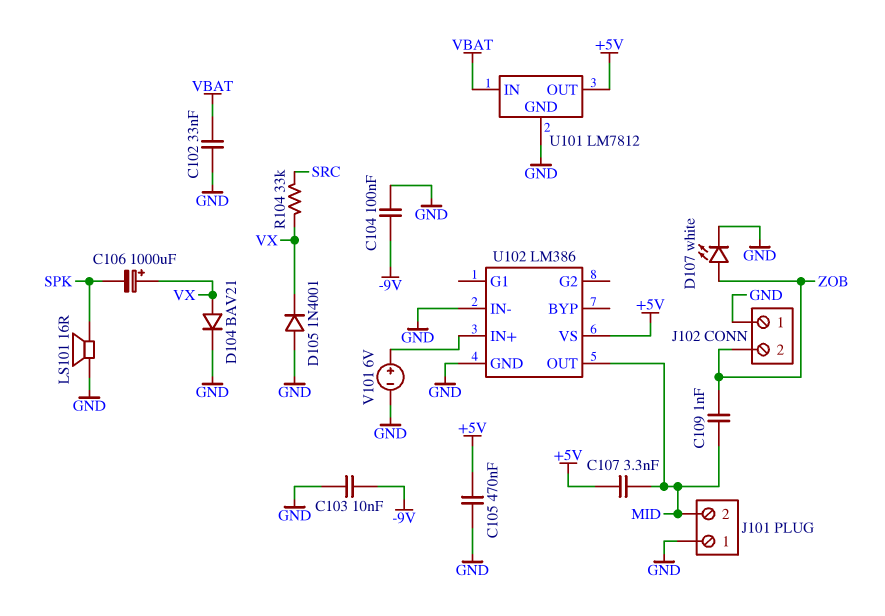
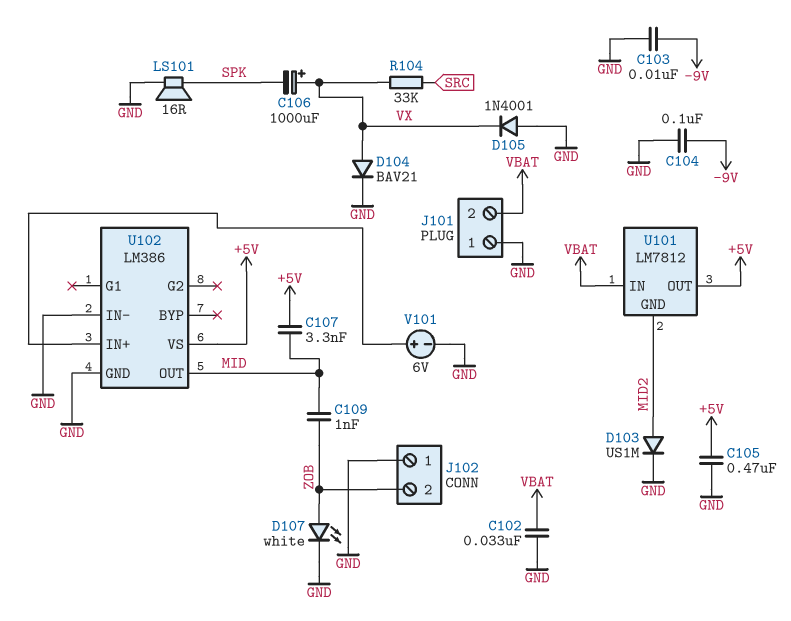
D103: none -> diode US1M (A MID2, K GND)
J101 pin 2: MID -> VBAT
U101 pin GND: GND -> MID2

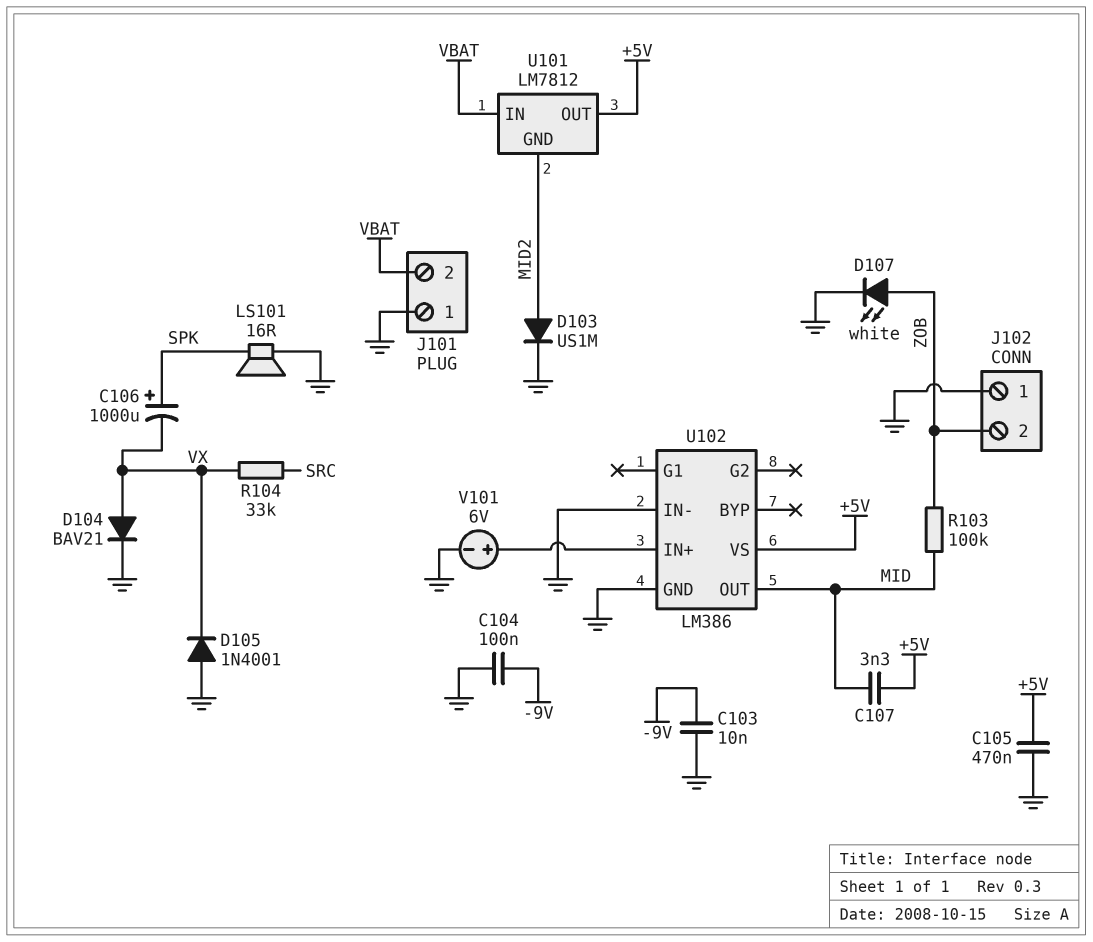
C102: 33nF (GND, VBAT) -> none
C106: 1000uF (plus VX, minus SPK) -> 1000uF (plus SPK, minus VX)
C109: 1nF (MID, ZOB) -> none
R103: none -> 100k (MID, ZOB)

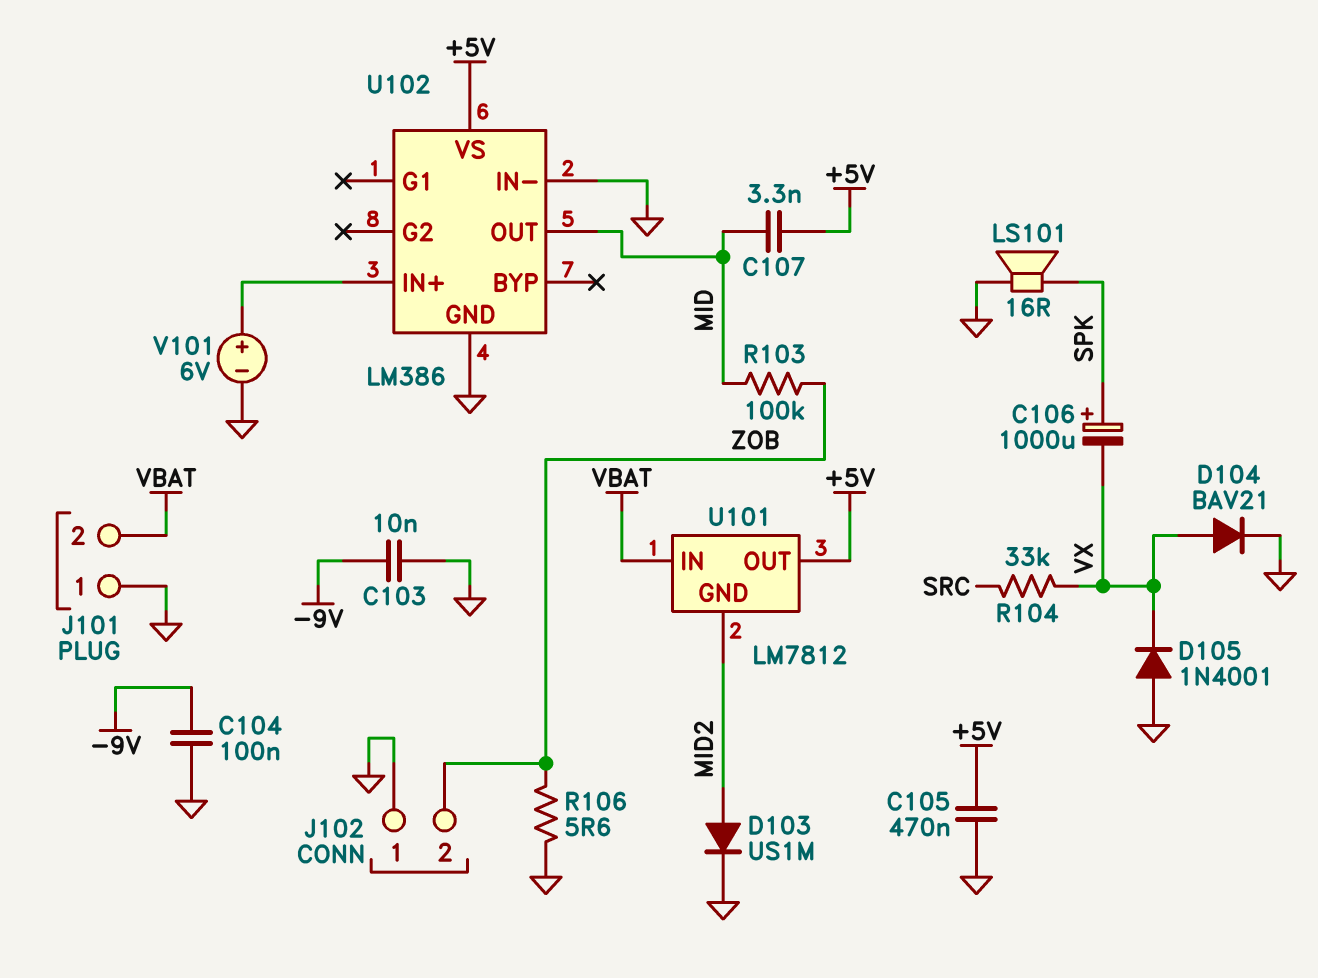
D107: LED white (A ZOB, K GND) -> none
R106: none -> 5.6 (GND, ZOB)

